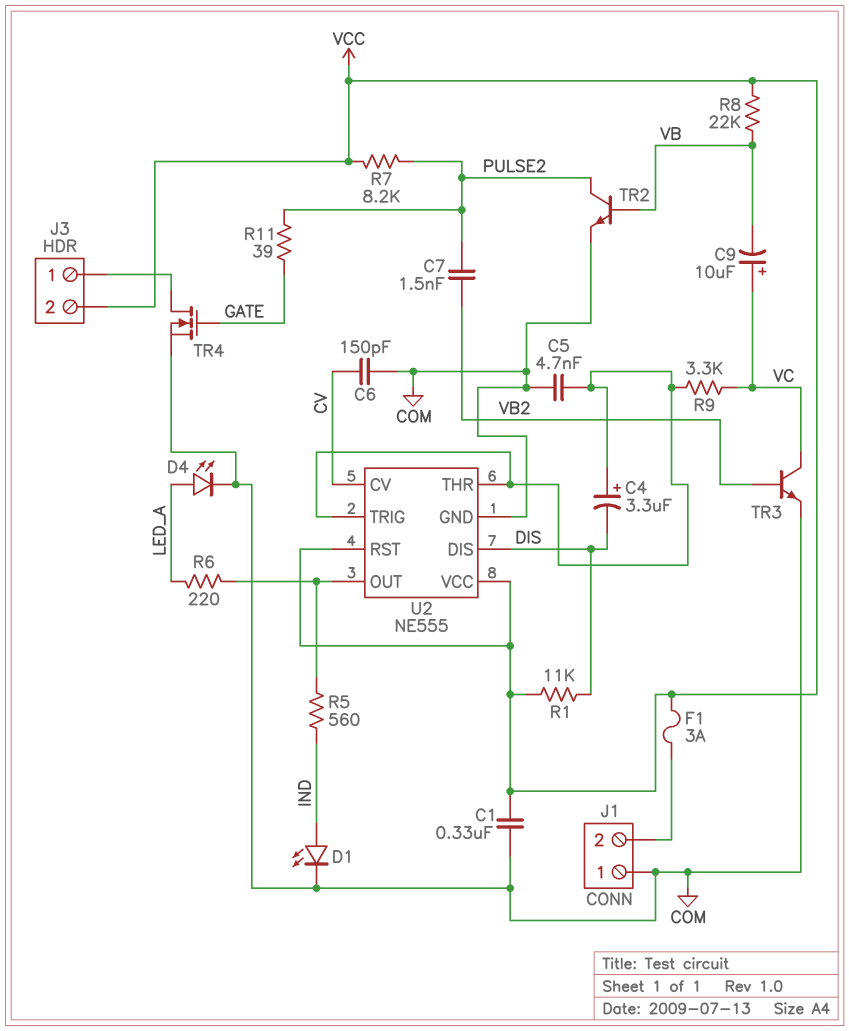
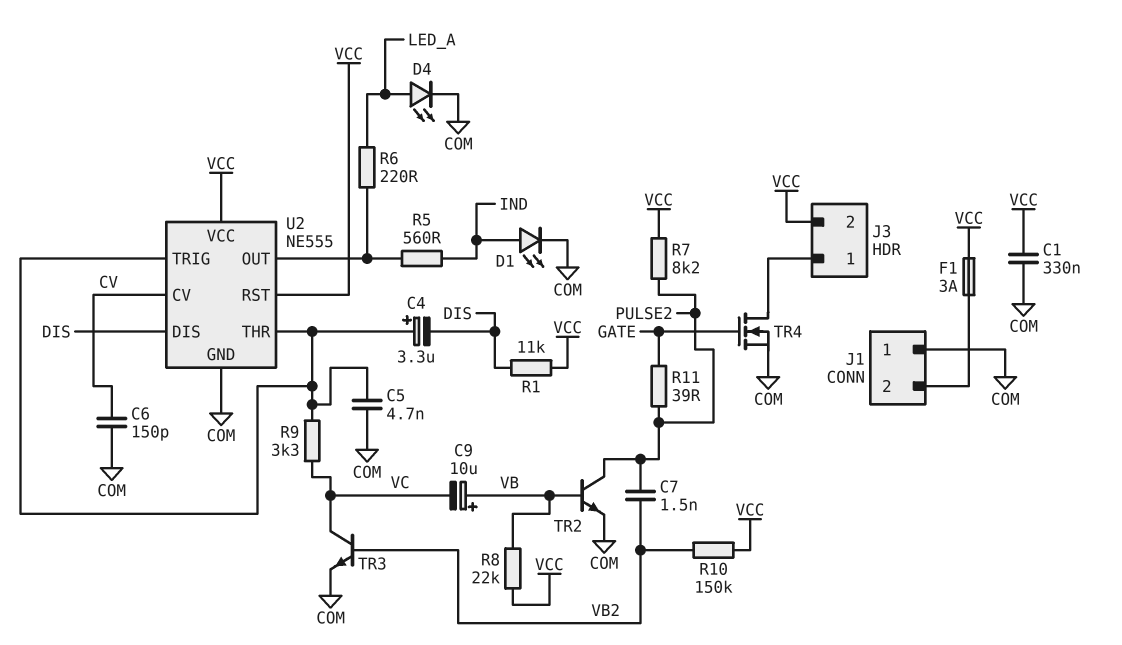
C9: 10uF (plus VC, minus VB) -> 10uF (plus VB, minus VC)
R10: none -> 150k (VB2, VCC)

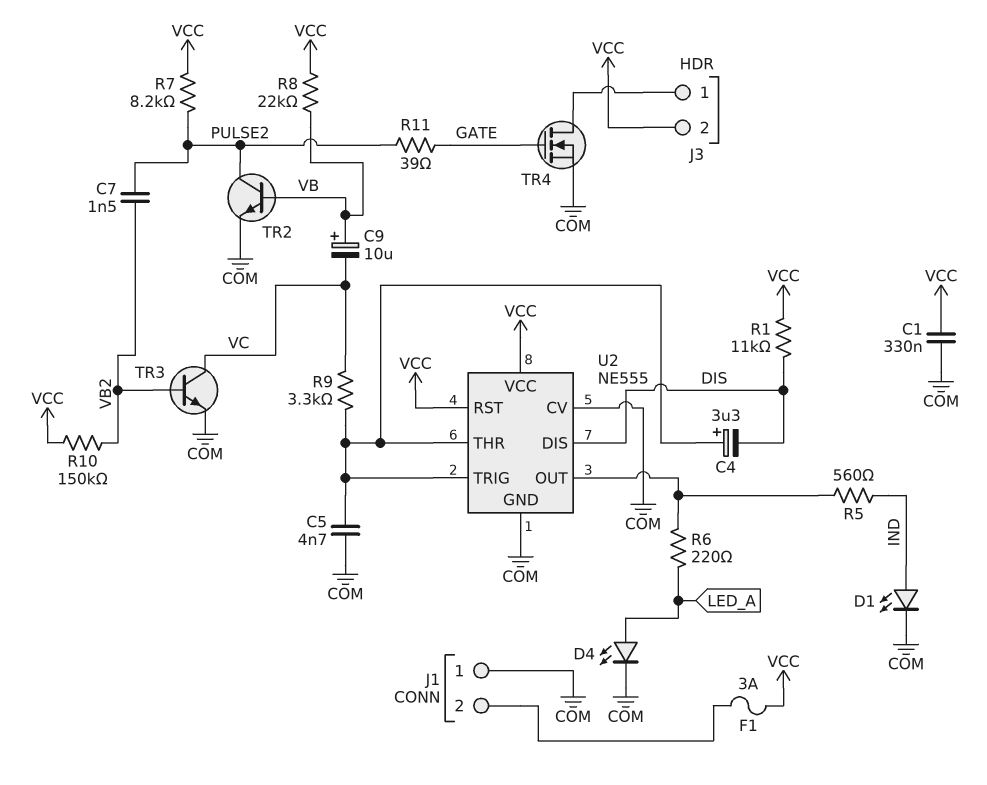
C6: 150pF (COM, CV) -> none
U2 pin CV: CV -> COM

